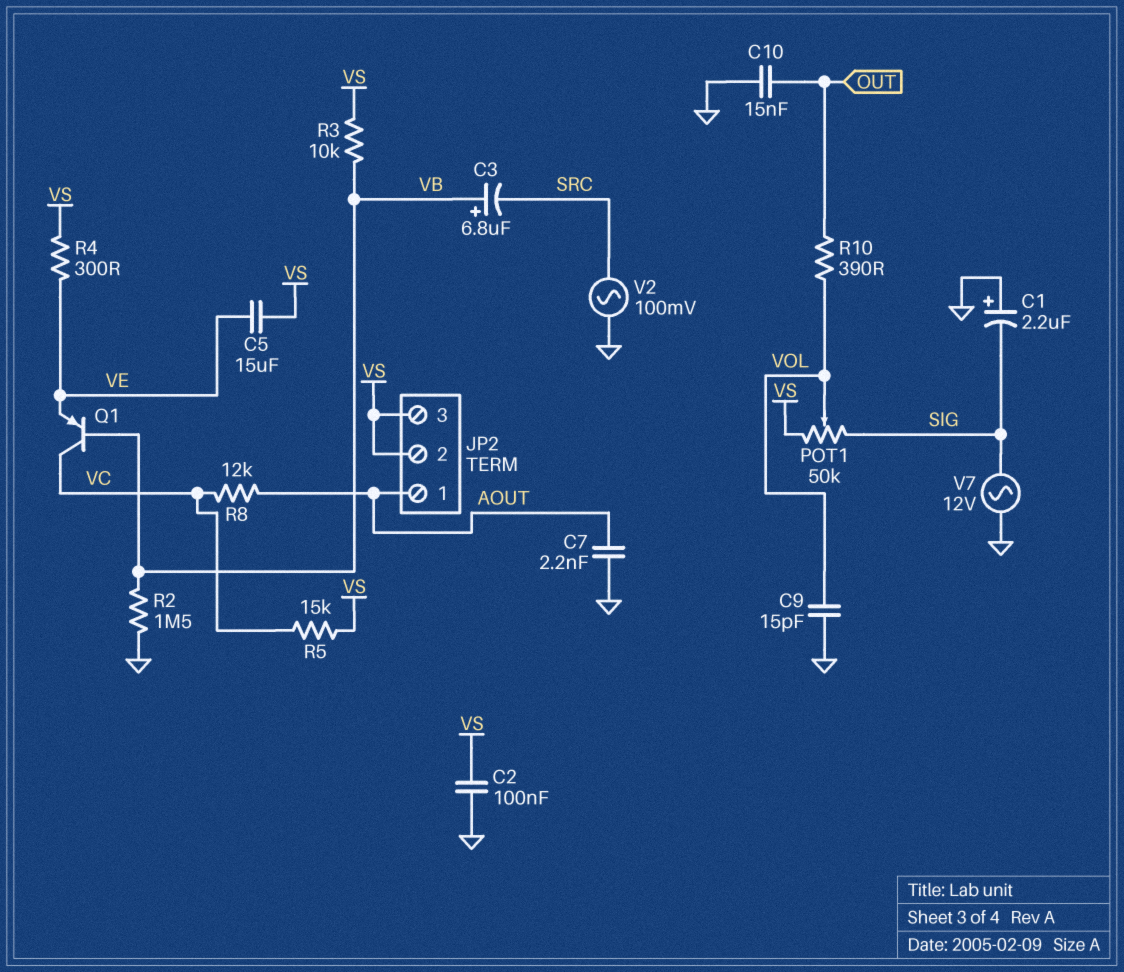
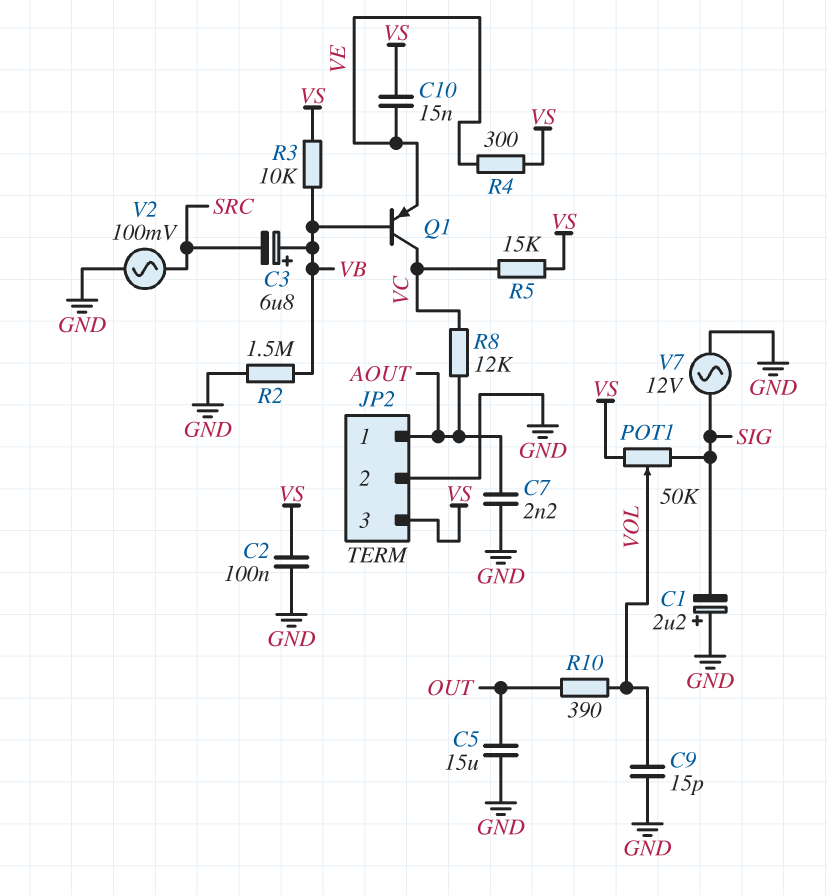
C5: 15uF (VE, VS) -> 15uF (GND, OUT)
C10: 15nF (GND, OUT) -> 15nF (VE, VS)
JP2 pin 2: VS -> GND

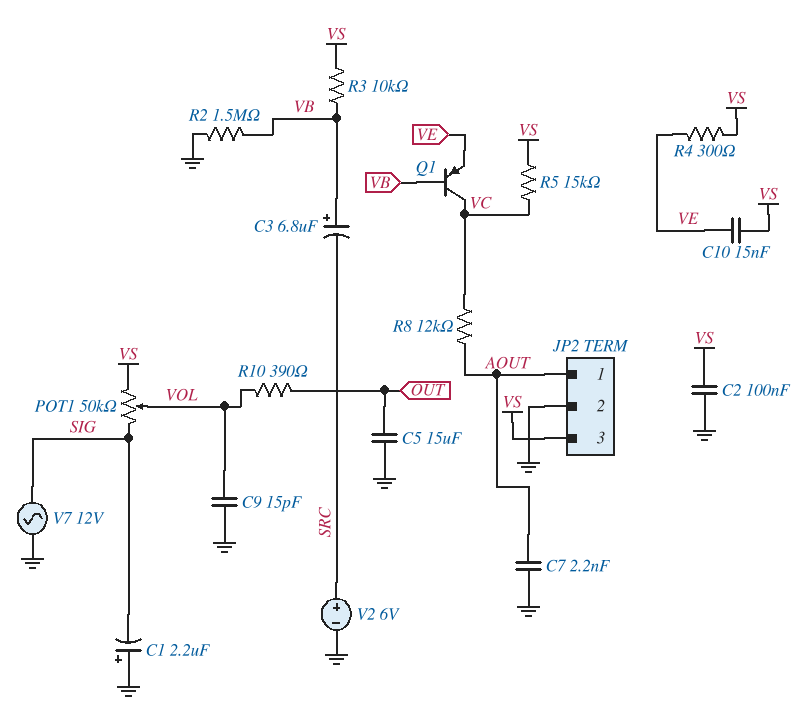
V2: AC 100mV (GND, SRC) -> 6V (plus SRC, minus GND)

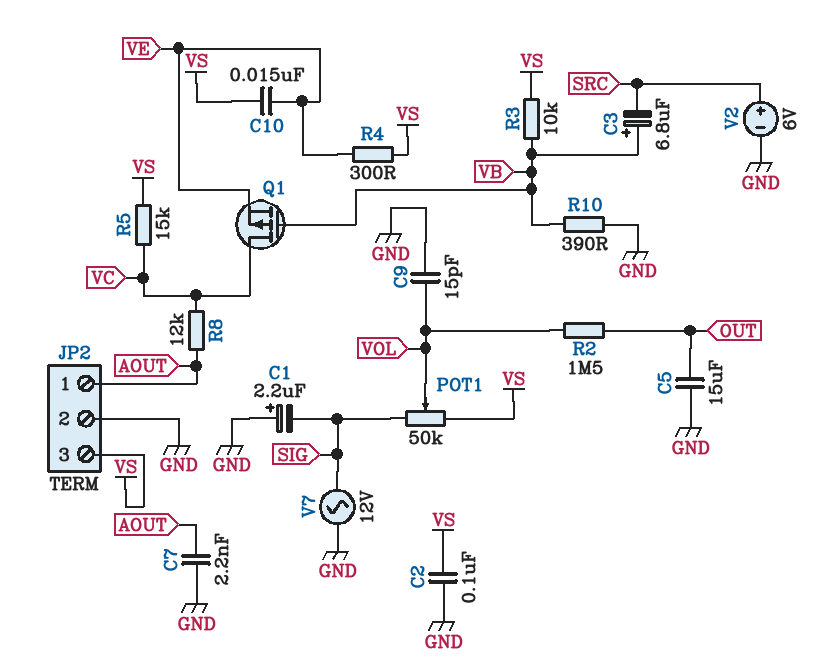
Q1: PNP (B VB, C VC, E VE) -> PMOS (G VB, D VC, S VE)
R2: 1.5M (GND, VB) -> 1.5M (OUT, VOL)
R10: 390 (OUT, VOL) -> 390 (GND, VB)

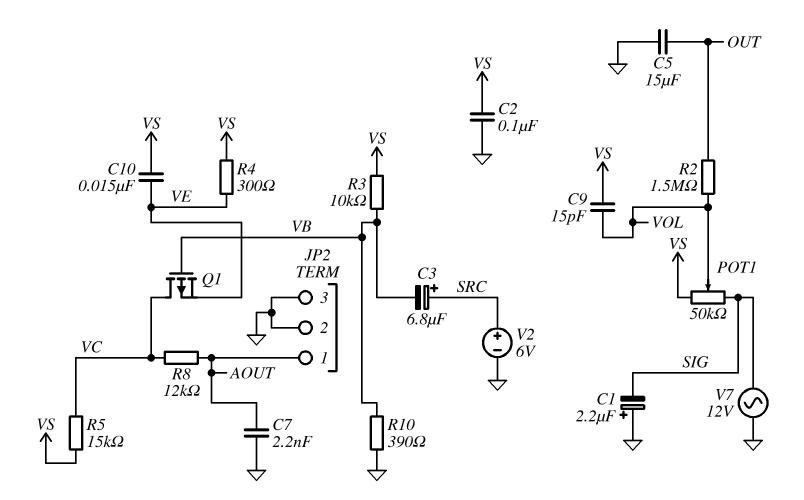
C3: 6.8uF (plus VB, minus SRC) -> 6.8uF (plus SRC, minus VB)
C9: 15pF (GND, VOL) -> 15pF (VOL, VS)
JP2 pin 3: VS -> GND

